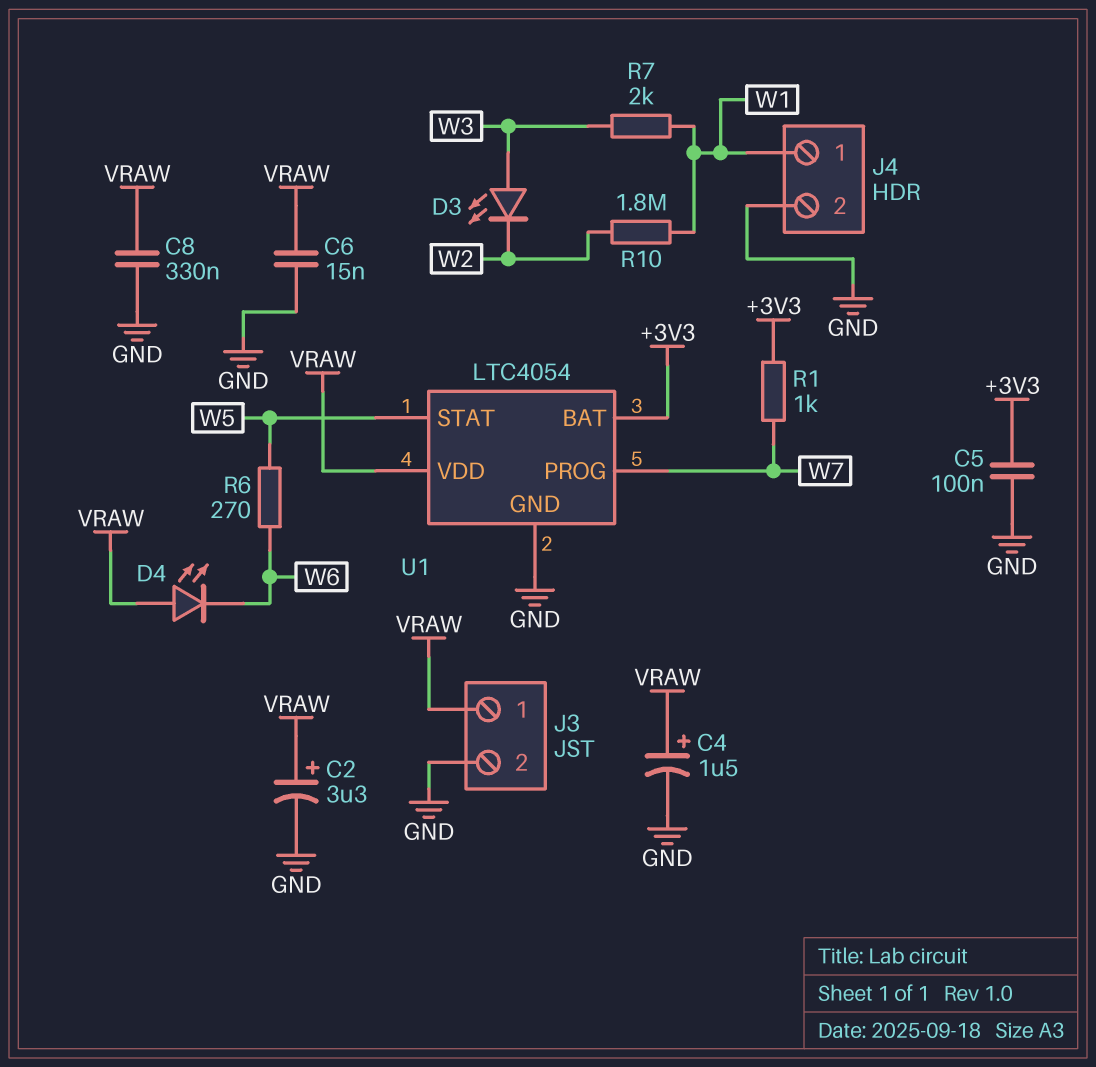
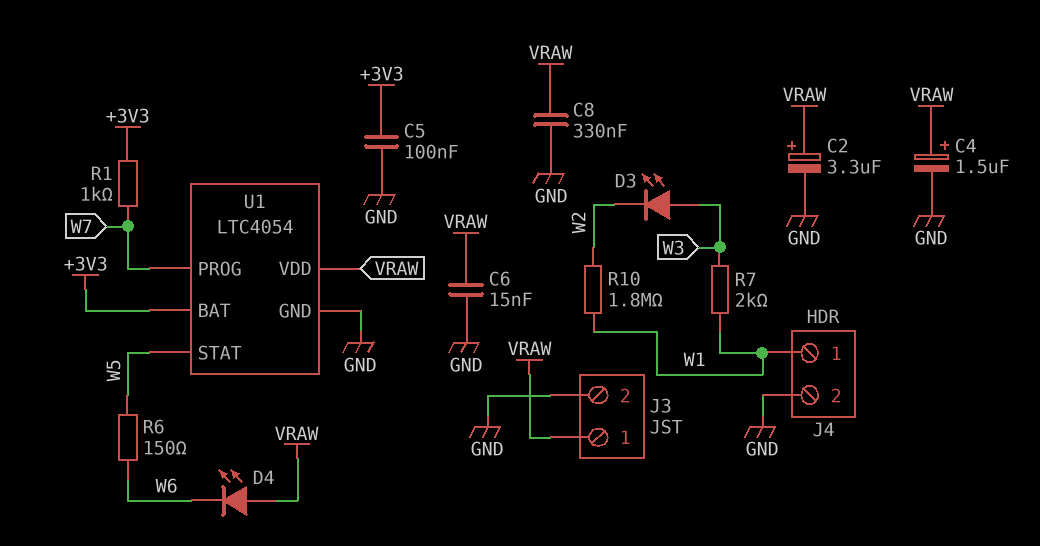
R6: 270 (W5, W6) -> 150 (W5, W6)

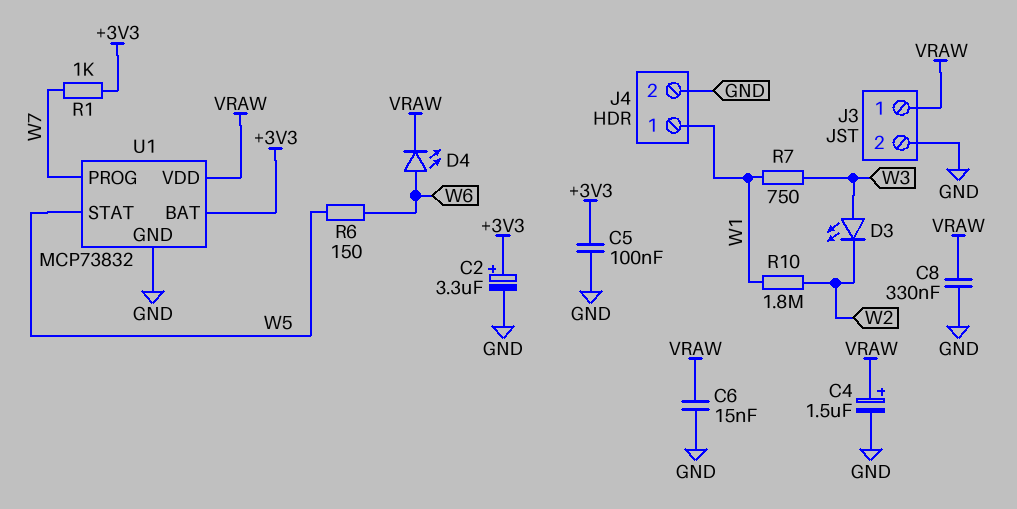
C2: 3.3uF (plus VRAW, minus GND) -> 3.3uF (plus +3V3, minus GND)
D4: LED (A VRAW, K W6) -> LED (A W6, K VRAW)
R7: 2k (W1, W3) -> 750 (W1, W3)
U1: LTC4054 -> MCP73832

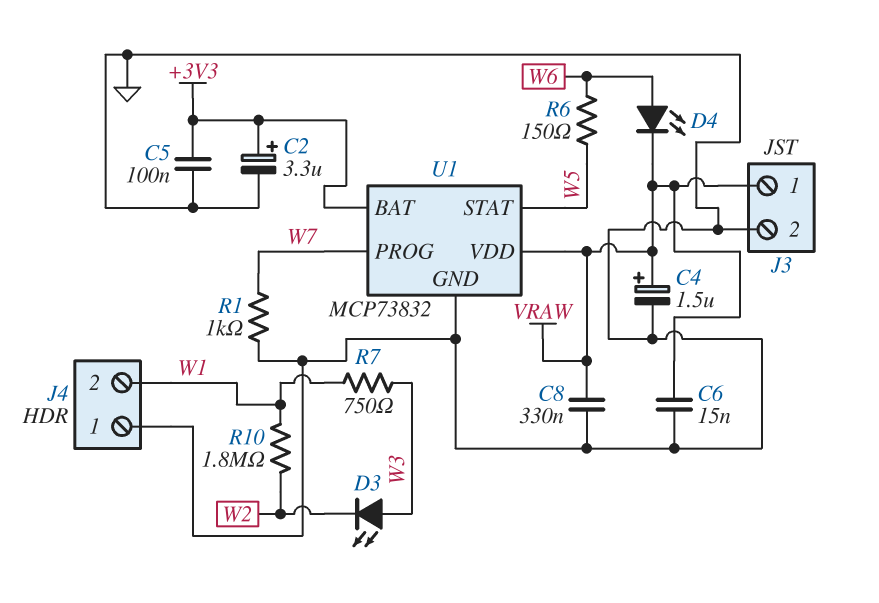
J4 pin 1: W1 -> GND
J4 pin 2: GND -> W1
R1: 1k (+3V3, W7) -> 1k (GND, W7)

